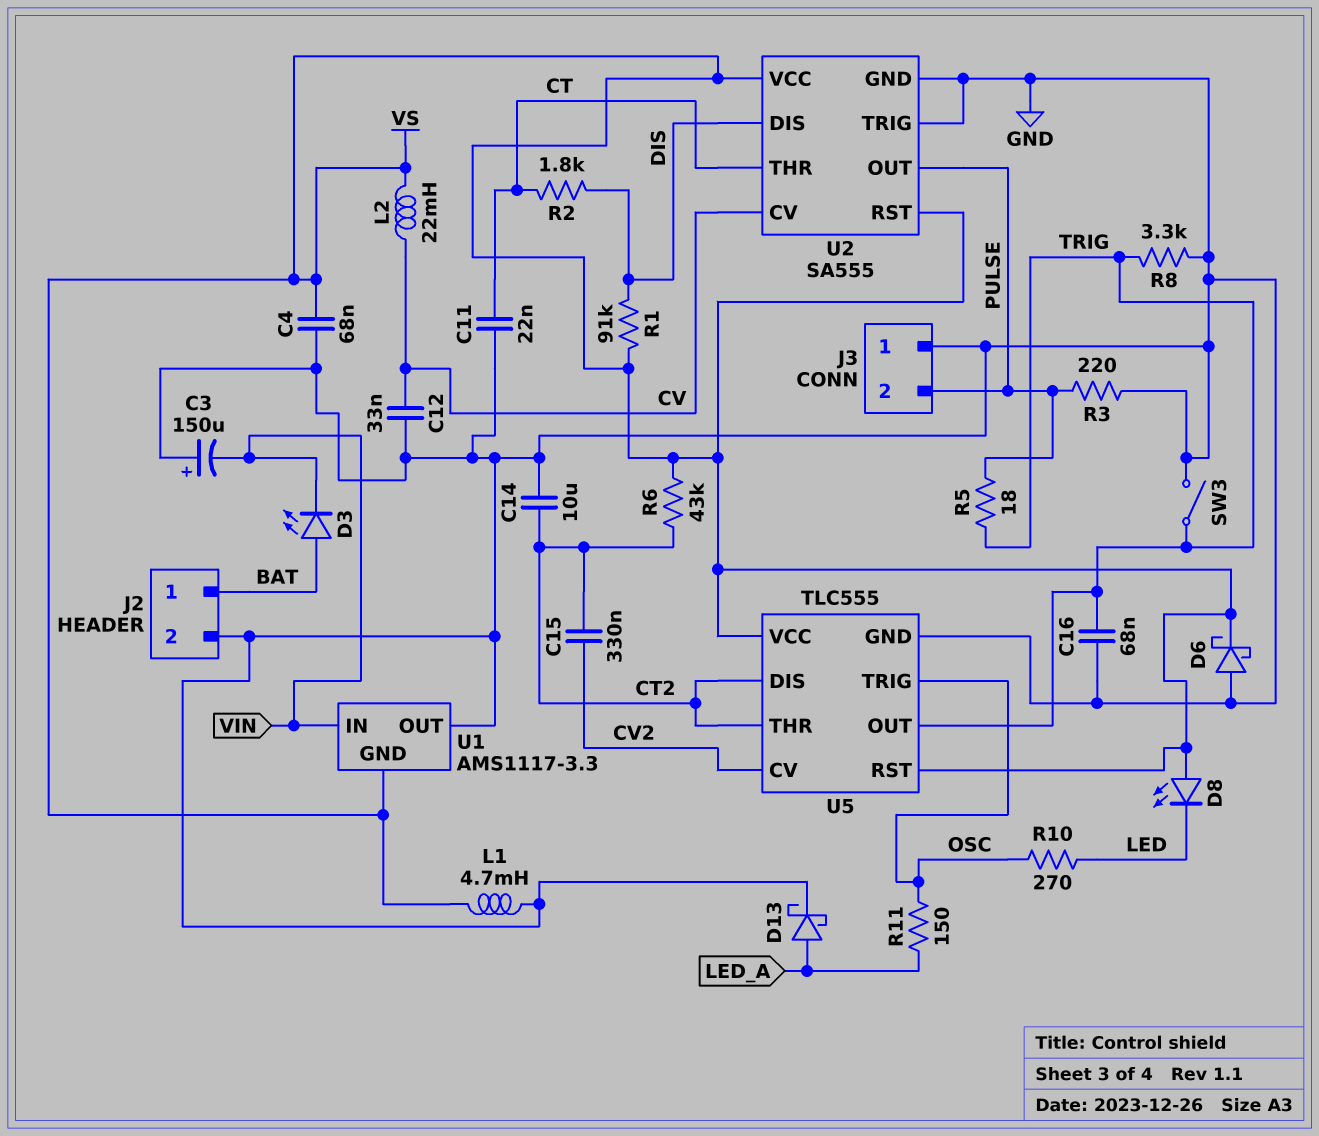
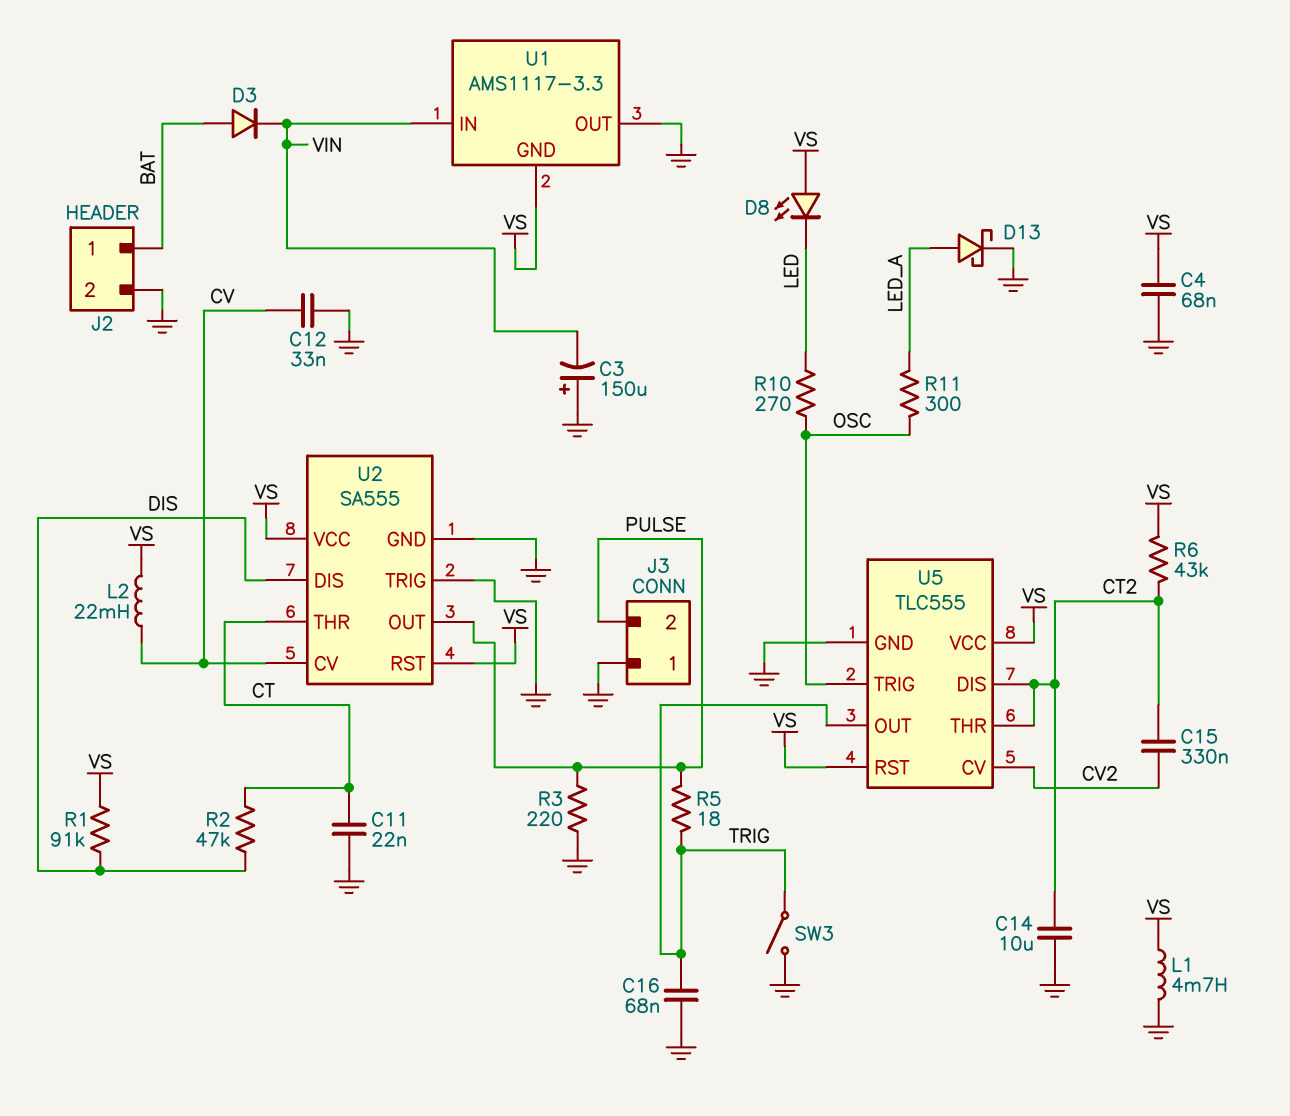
D3: LED (A BAT, K VIN) -> diode (A BAT, K VIN)
D6: schottky (A GND, K VS) -> none
R2: 1.8k (CT, DIS) -> 47k (CT, DIS)
R8: 3.3k (GND, TRIG) -> none
R11: 150 (LED_A, OSC) -> 300 (LED_A, OSC)

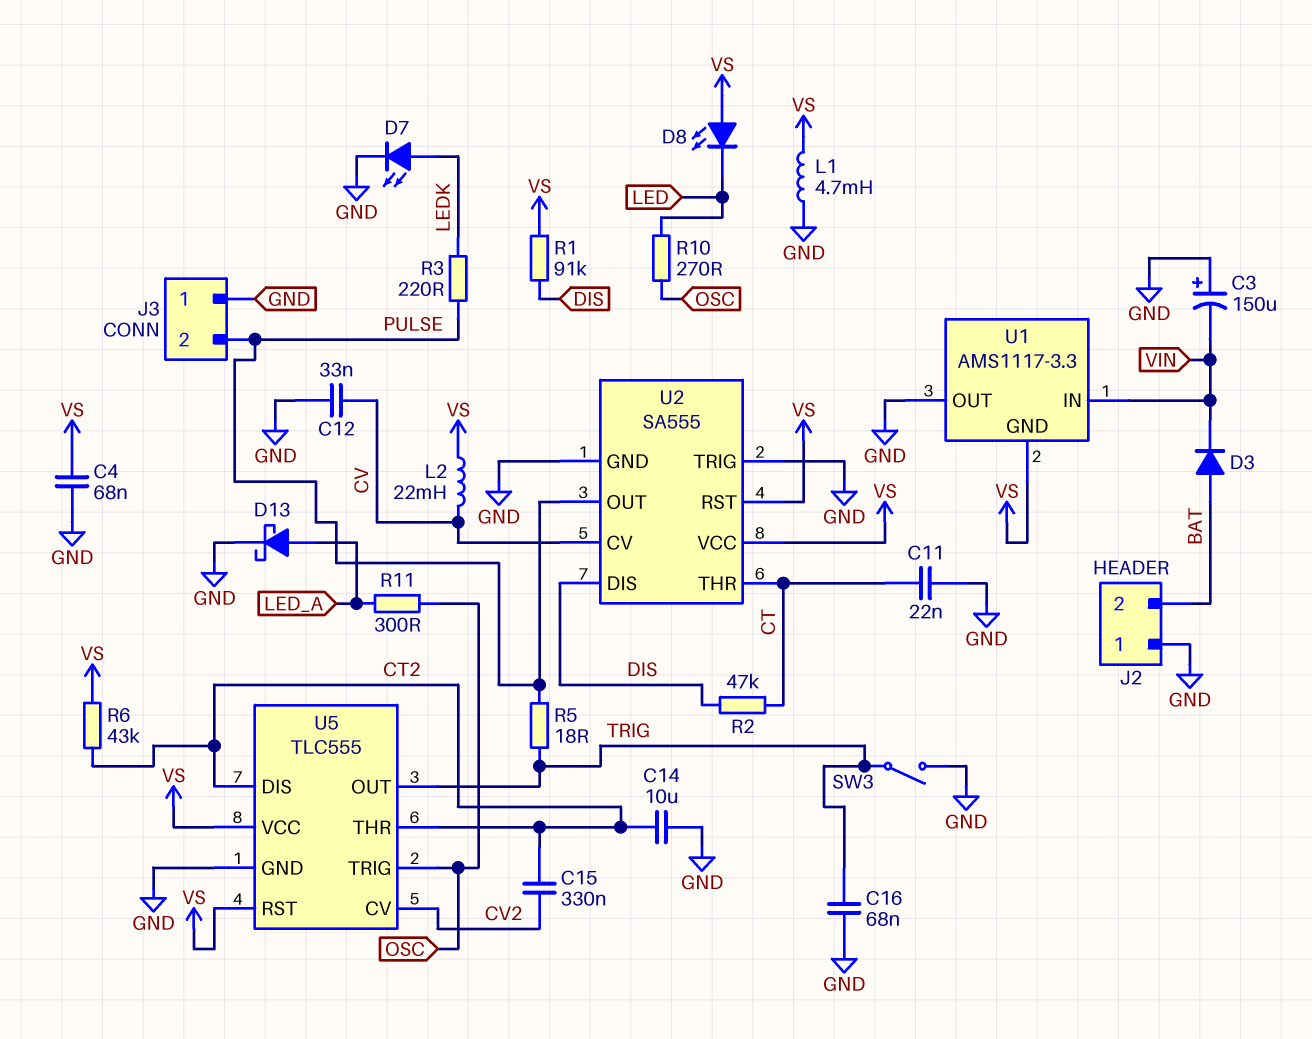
D7: none -> LED (A LEDK, K GND)
J2 pin 1: BAT -> GND
J2 pin 2: GND -> BAT
R3: 220 (GND, PULSE) -> 220 (LEDK, PULSE)

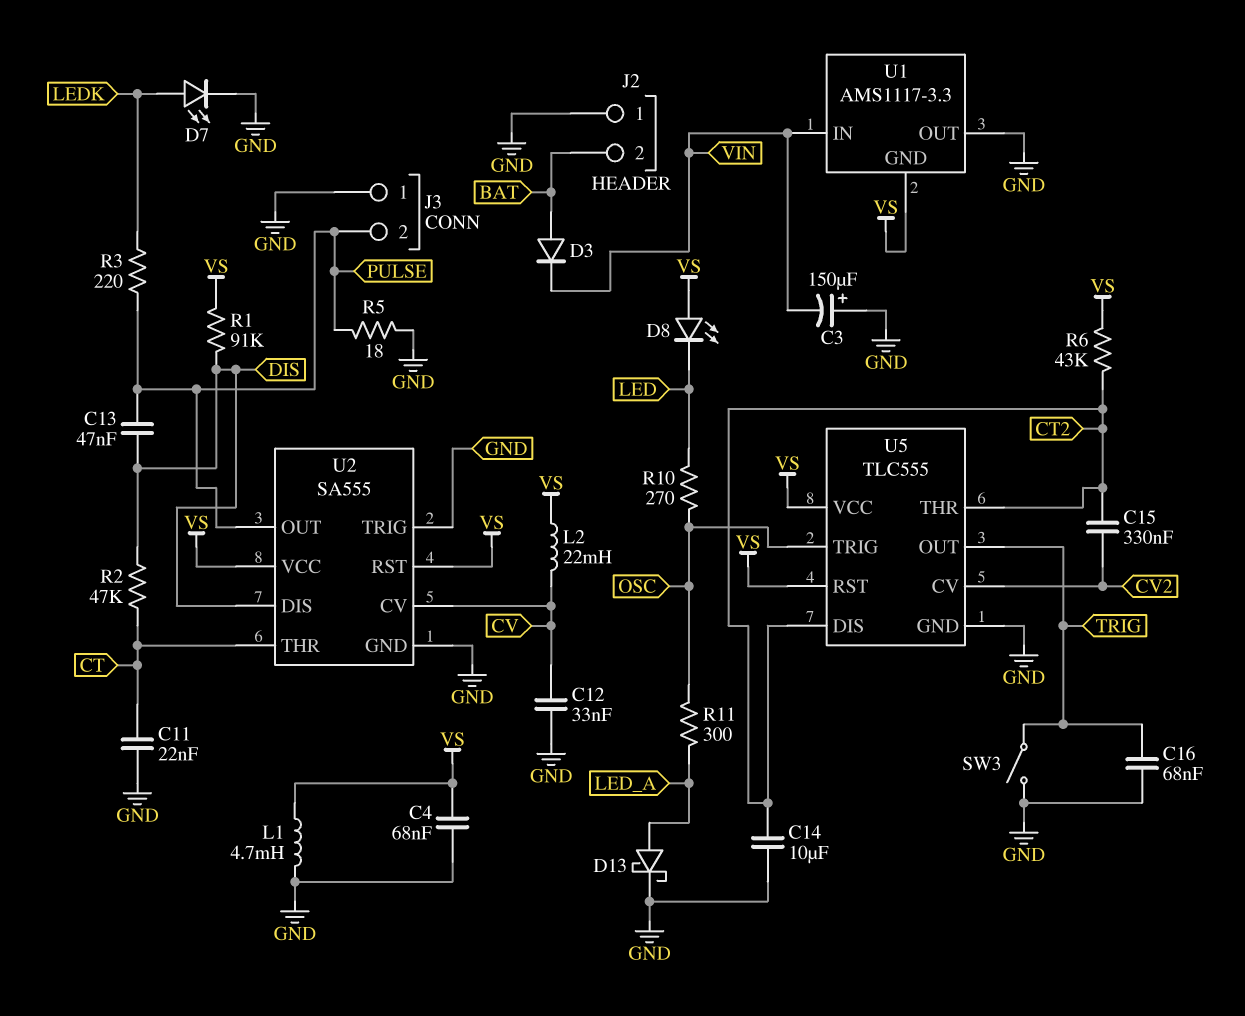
C13: none -> 47nF (DIS, PULSE)
R5: 18 (PULSE, TRIG) -> 18 (GND, PULSE)

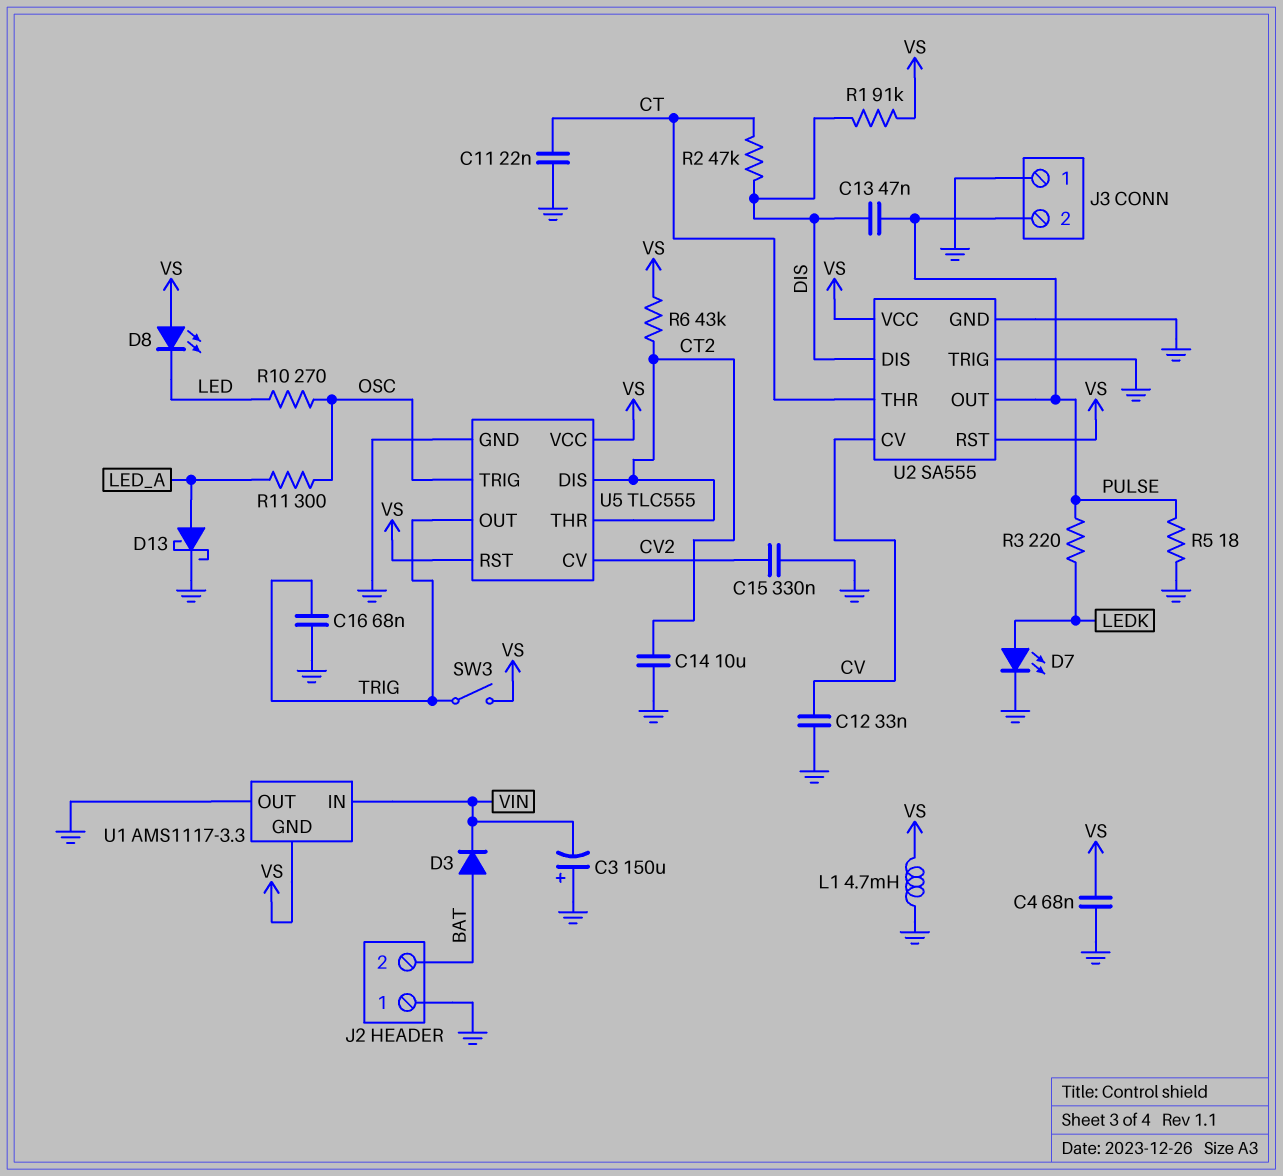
C15: 330nF (CT2, CV2) -> 330nF (CV2, GND)
L2: 22mH (CV, VS) -> none
SW3: switch (GND, TRIG) -> switch (TRIG, VS)

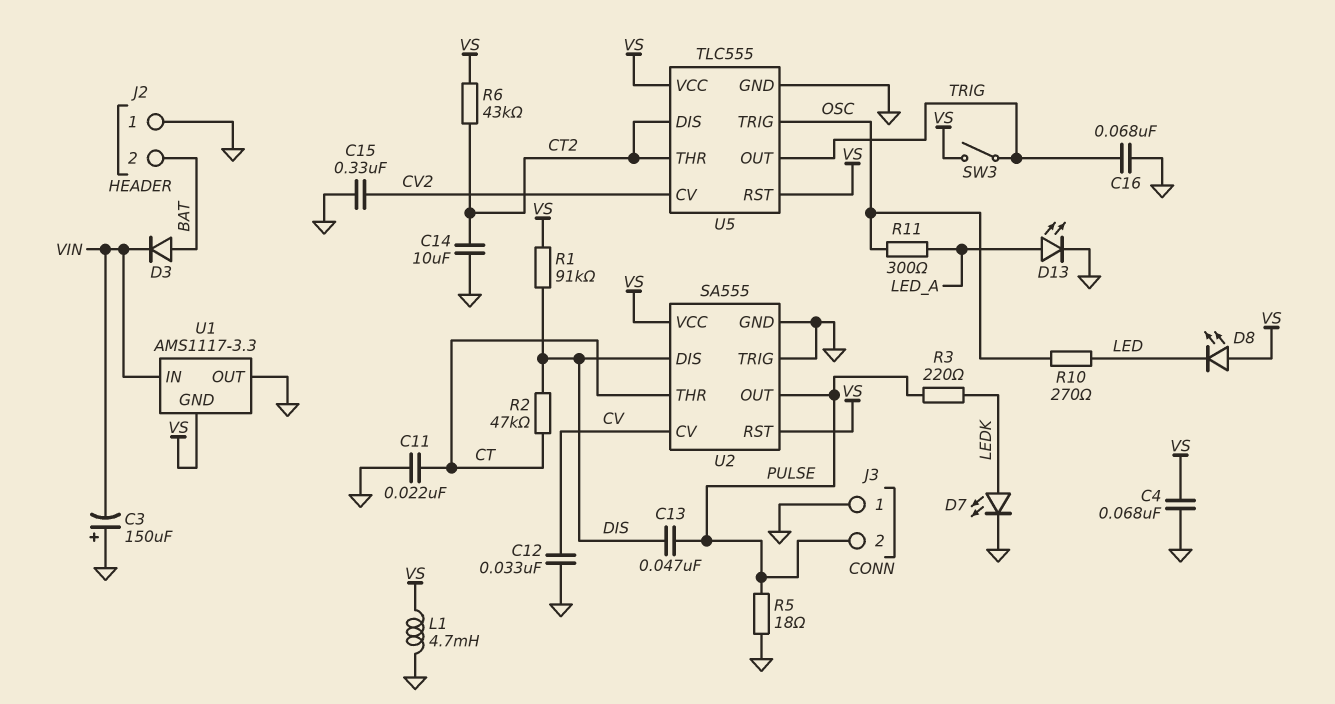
D13: schottky (A LED_A, K GND) -> LED (A LED_A, K GND)

